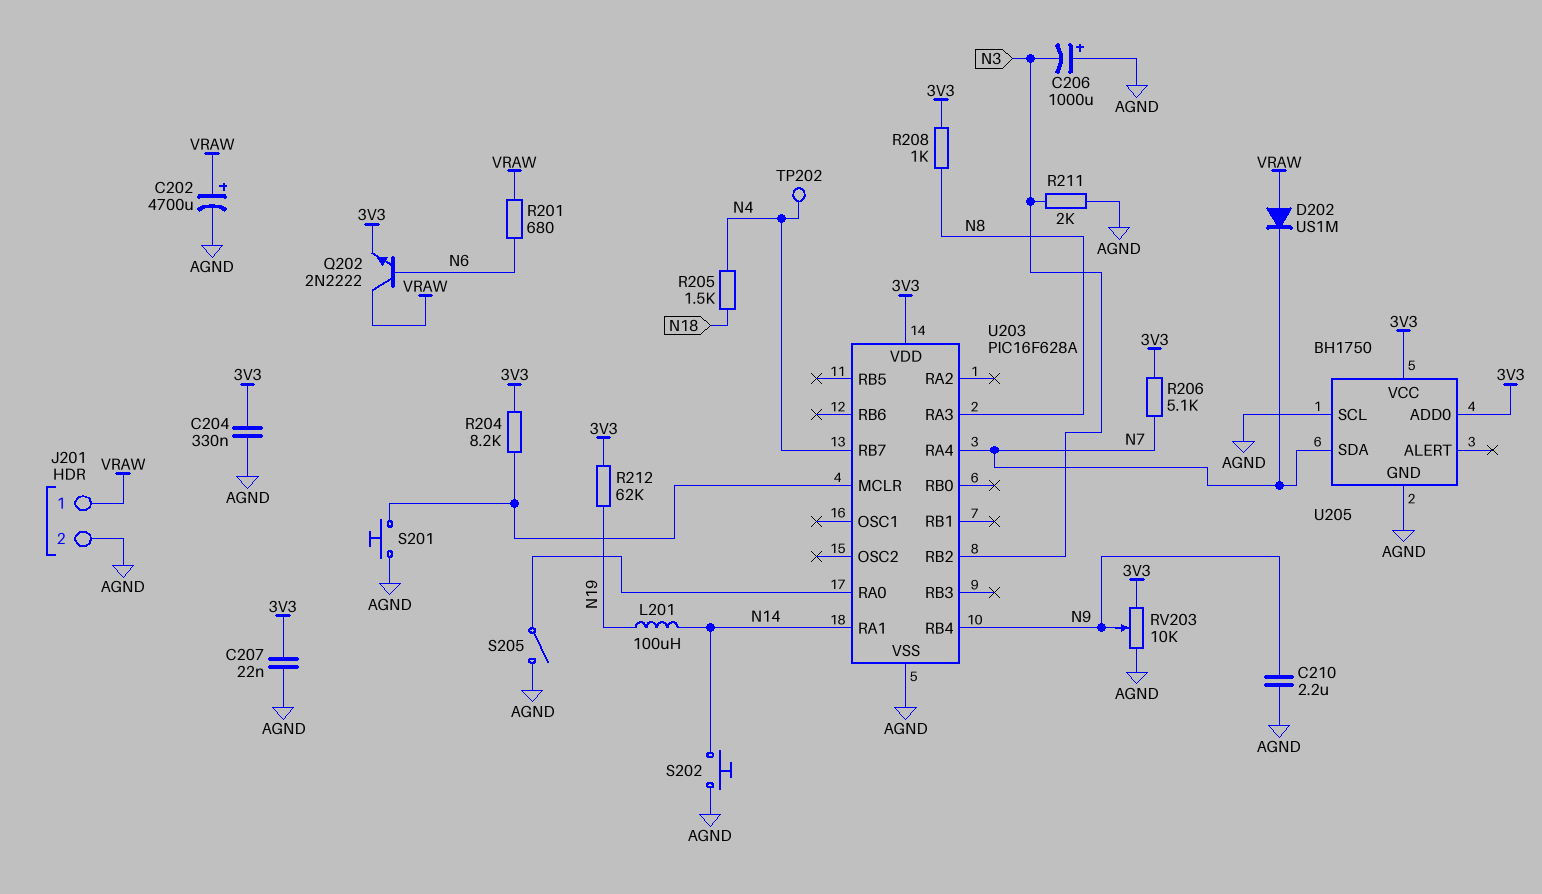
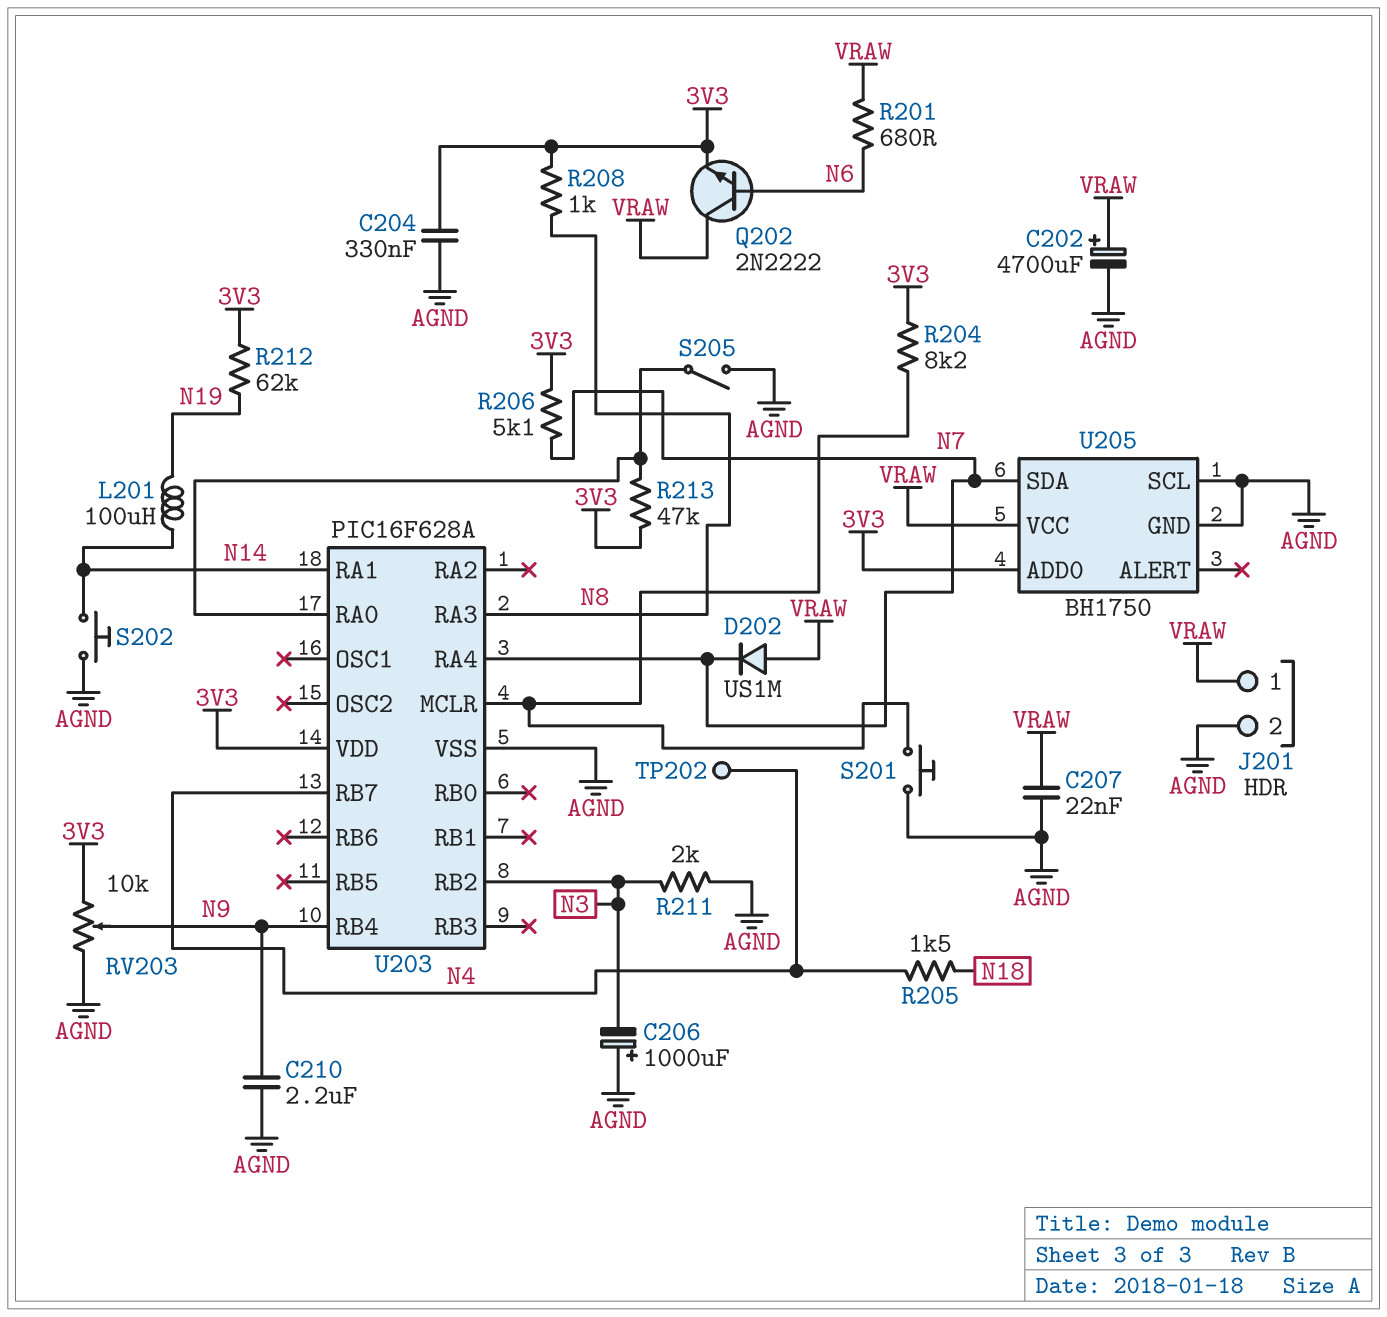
C207: 22nF (3V3, AGND) -> 22nF (AGND, VRAW)
R213: none -> 47k (3V3, U203/RA0)
U205 pin VCC: 3V3 -> VRAW

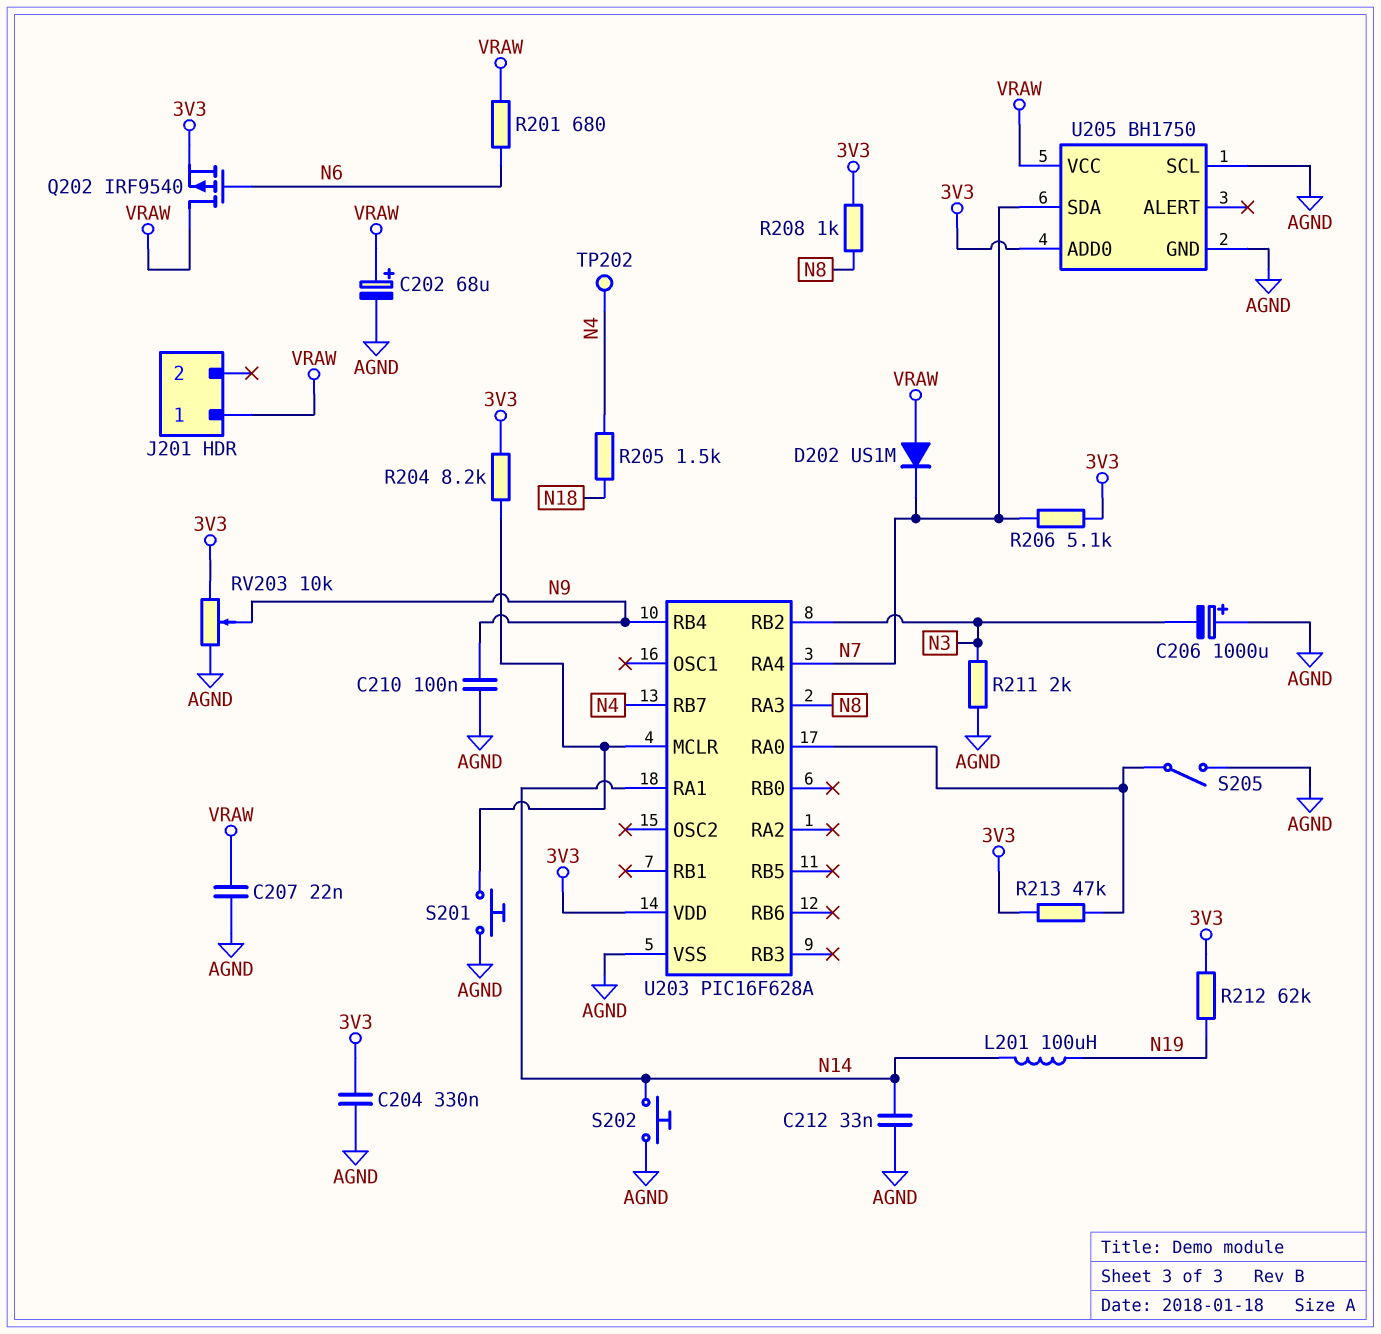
C202: 4700uF (plus VRAW, minus AGND) -> 68uF (plus VRAW, minus AGND)
C210: 2.2uF (AGND, N9) -> 100nF (AGND, N9)
C212: none -> 33nF (AGND, N14)
J201 pin 2: AGND -> none
Q202: NPN 2N2222 (B N6, C VRAW, E 3V3) -> PMOS IRF9540 (G N6, D VRAW, S 3V3)

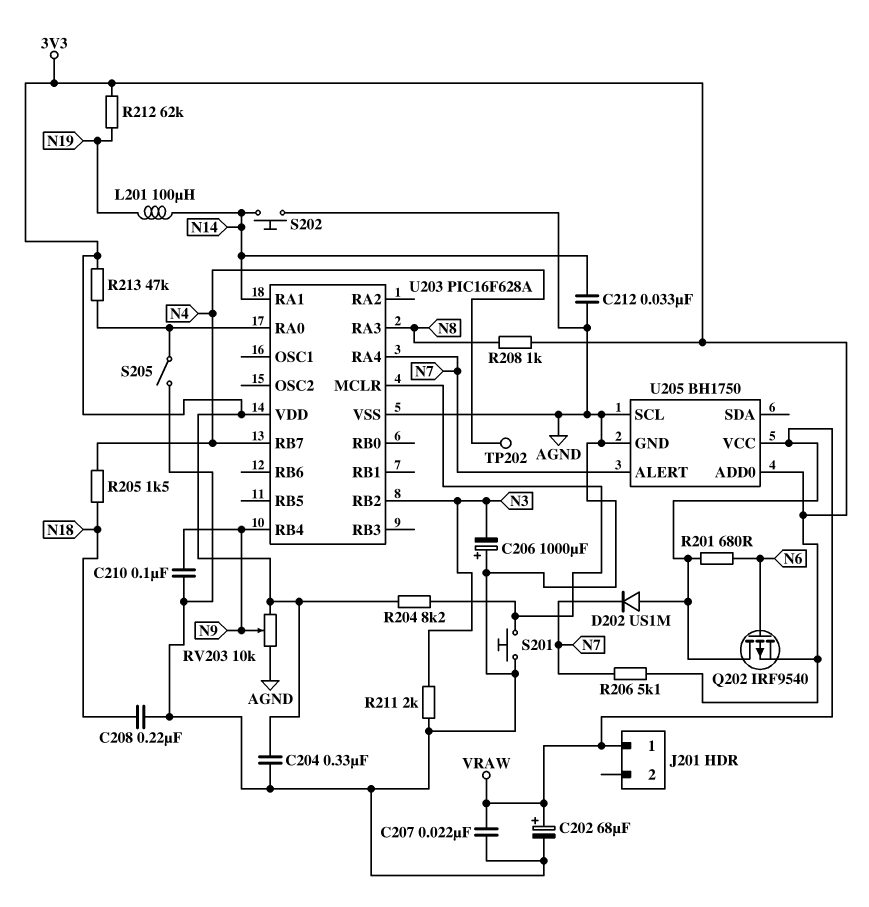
C208: none -> 220nF (AGND, N18)
U205 pin ALERT: none -> N7
U205 pin SDA: N7 -> none

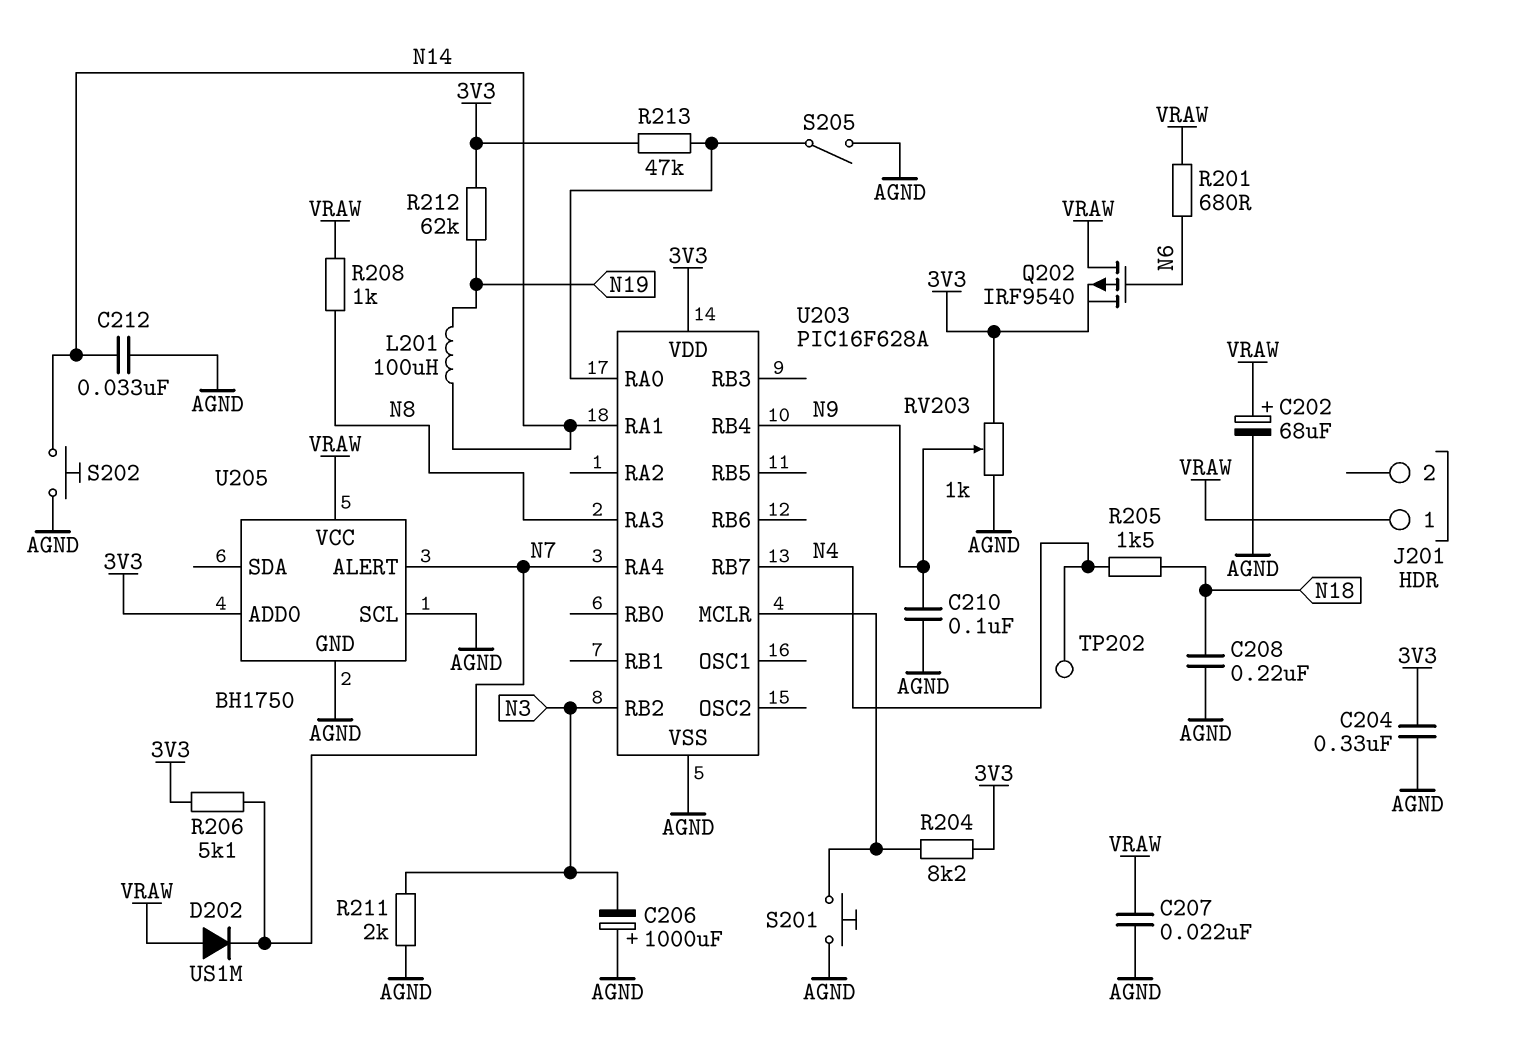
R208: 1k (3V3, N8) -> 1k (N8, VRAW)
RV203: 10k (3V3, AGND, wiper N9) -> 1k (3V3, AGND, wiper N9)

